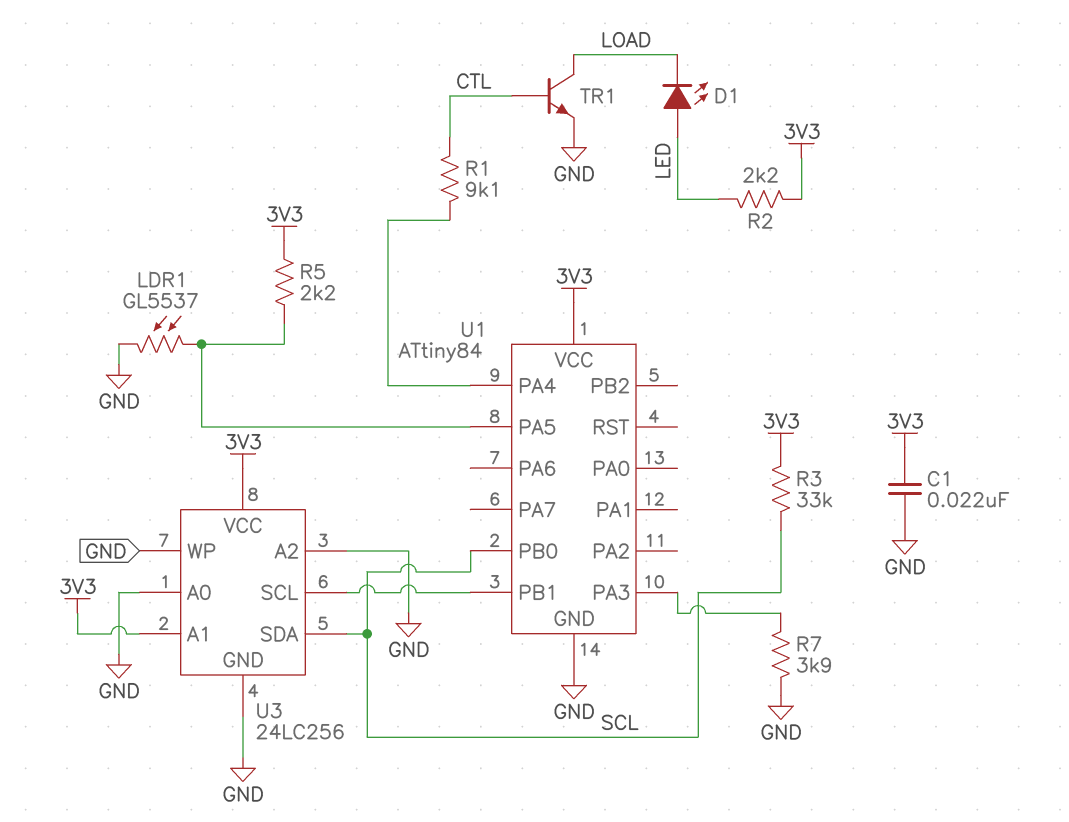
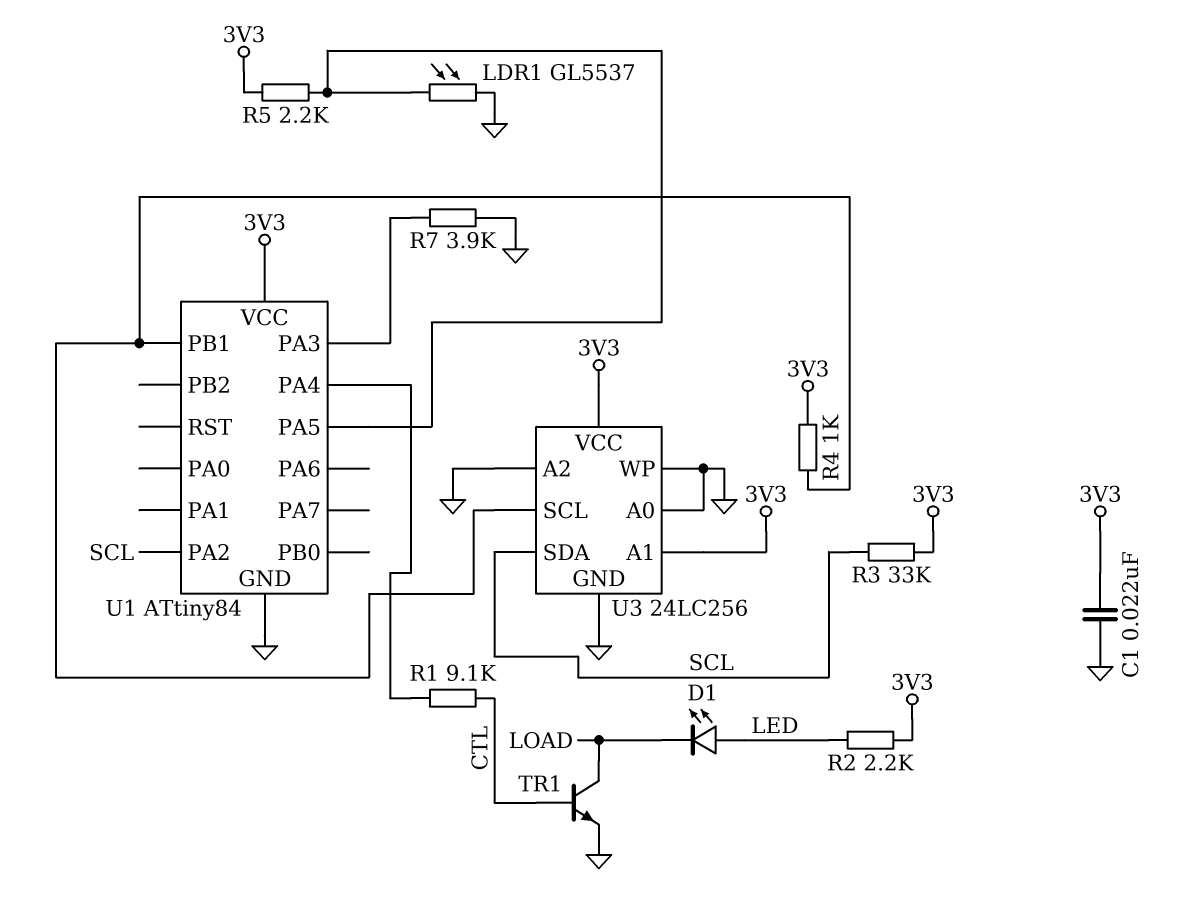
R4: none -> 1k (3V3, U1/PB1)
U1 pin PA2: none -> SCL
U1 pin PB0: SCL -> none

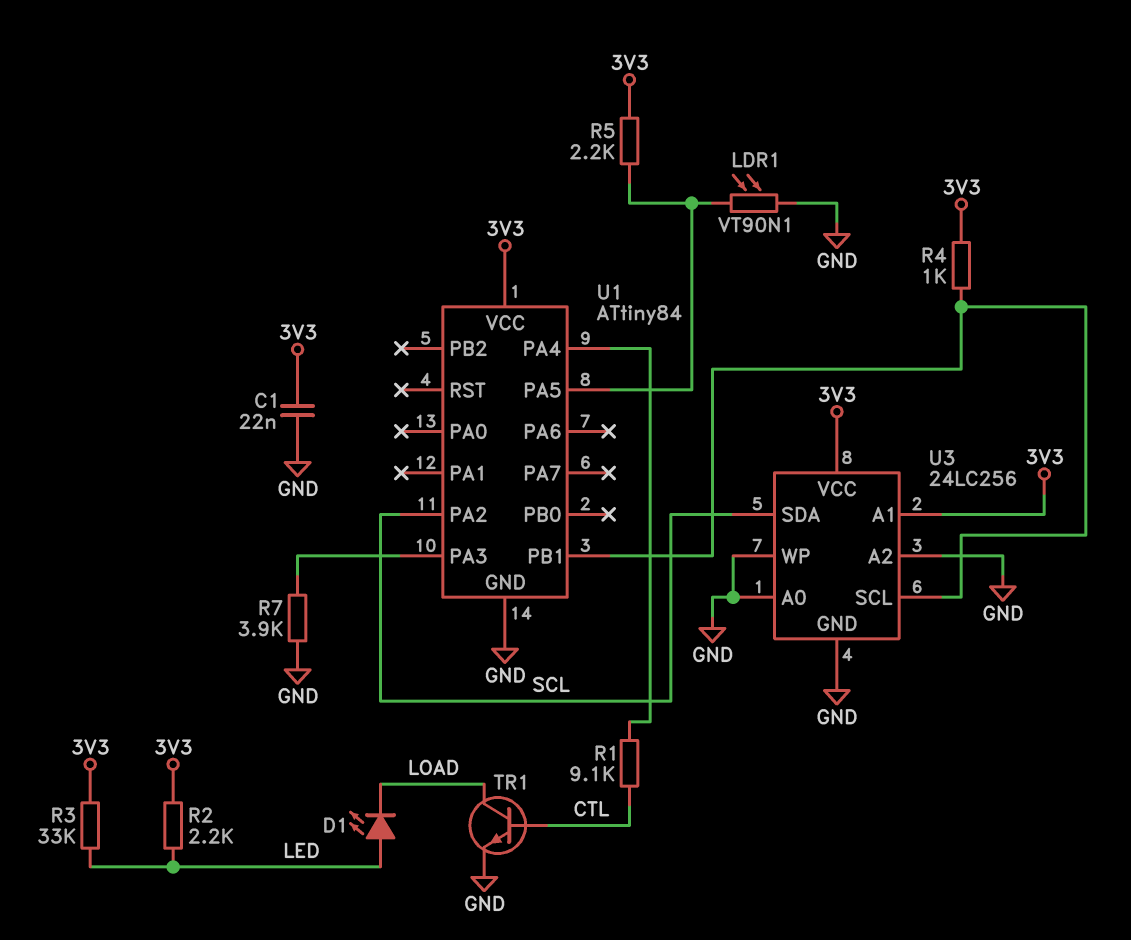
LDR1: GL5537 (GND, U1/PA5) -> VT90N1 (GND, U1/PA5)
R3: 33k (3V3, SCL) -> 33k (3V3, LED)

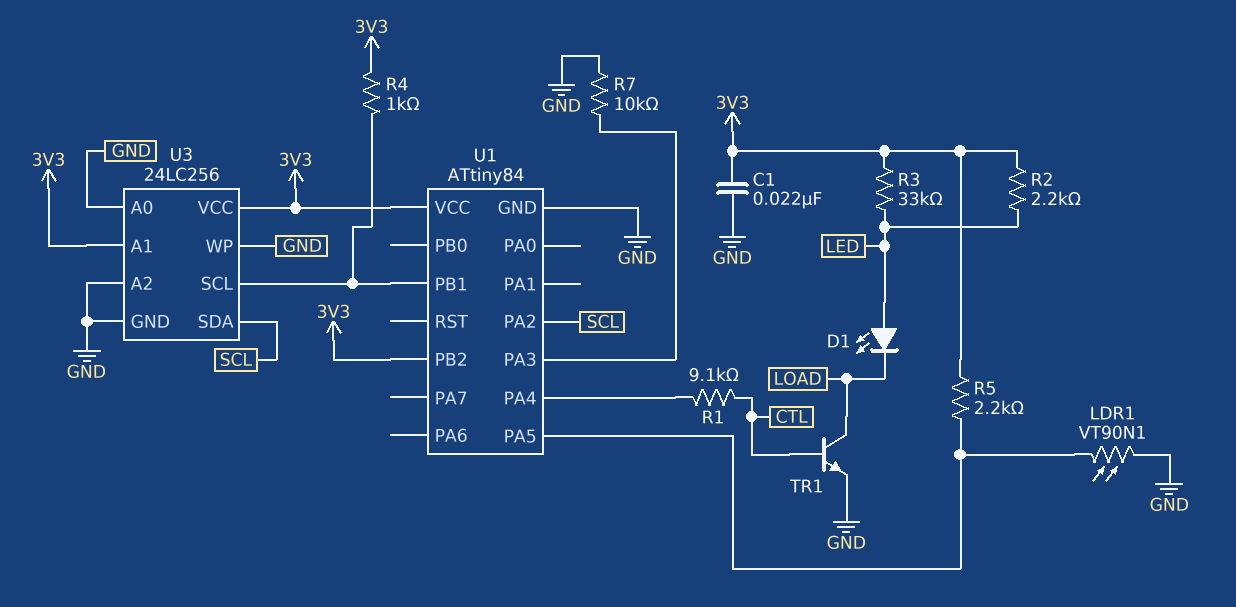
R7: 3.9k (GND, U1/PA3) -> 10k (GND, U1/PA3)
U1 pin PB2: none -> 3V3

